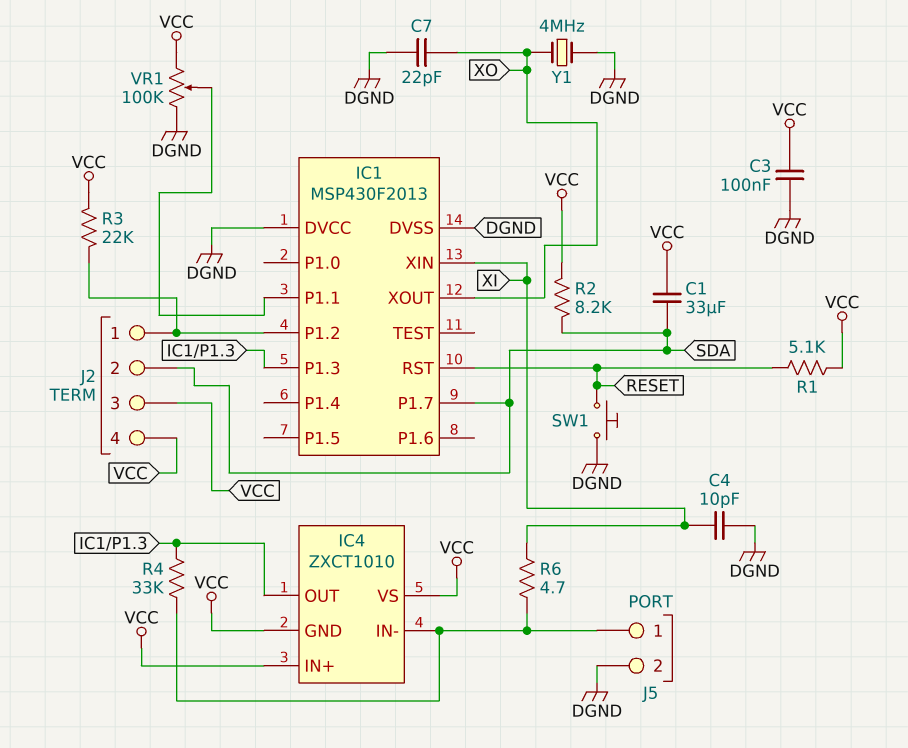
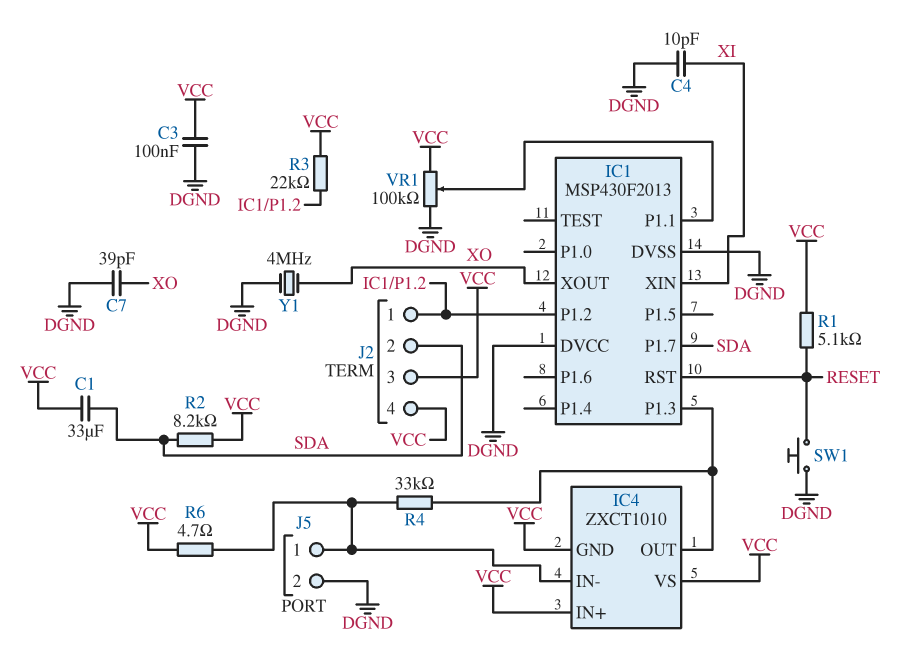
C7: 22pF (DGND, XO) -> 39pF (DGND, XO)
R6: 4.7 (IC4/IN-, XI) -> 4.7 (IC4/IN-, VCC)

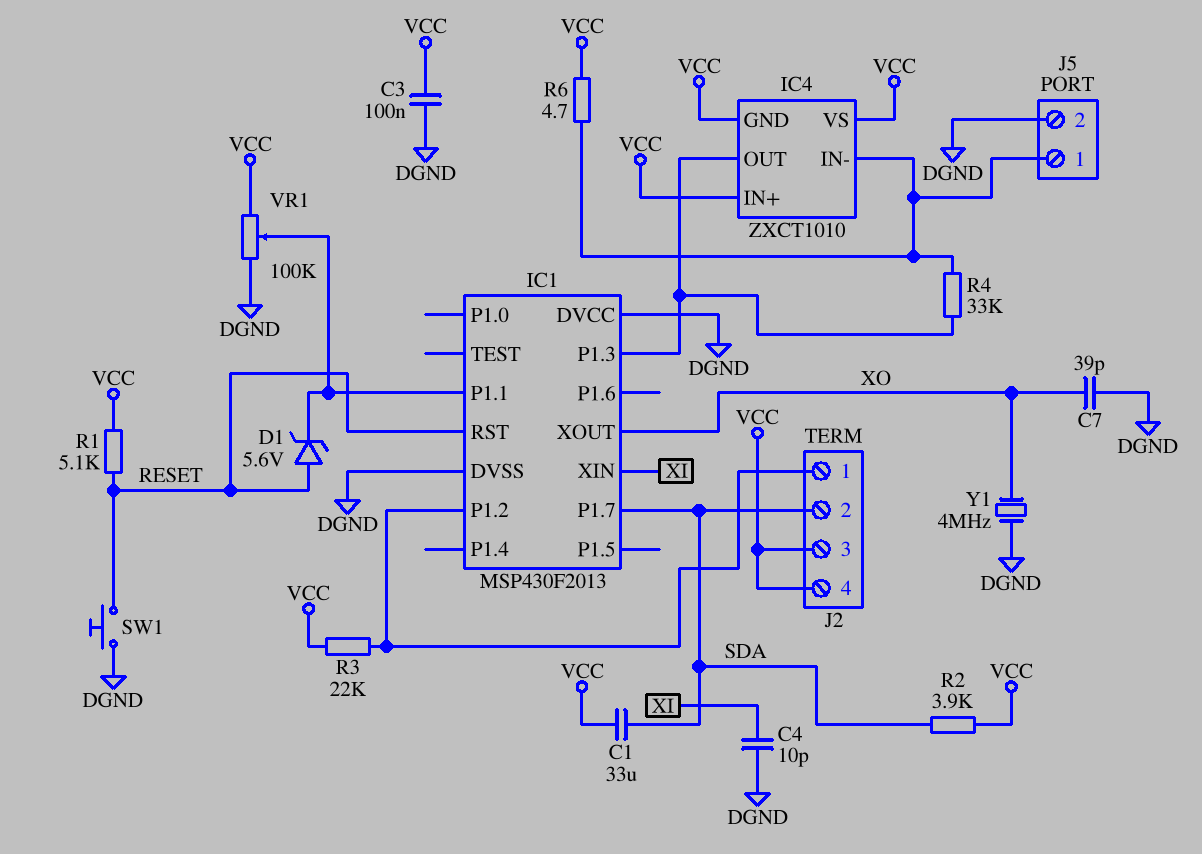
D1: none -> zener 5.6V (A RESET, K IC1/P1.1)
R2: 8.2k (SDA, VCC) -> 3.9k (SDA, VCC)

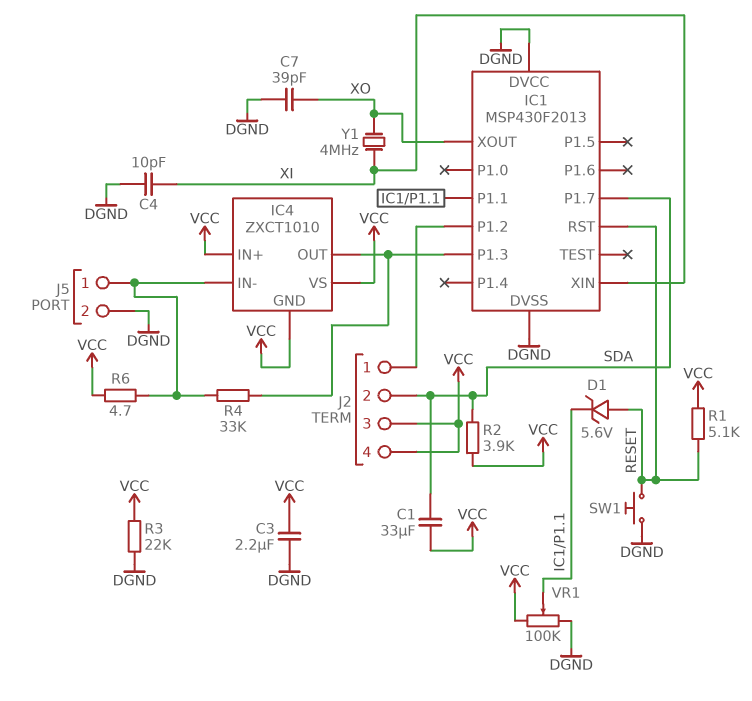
C3: 100nF (DGND, VCC) -> 2.2uF (DGND, VCC)
R3: 22k (IC1/P1.2, VCC) -> 22k (DGND, VCC)
Y1: 4MHz (DGND, XO) -> 4MHz (XI, XO)

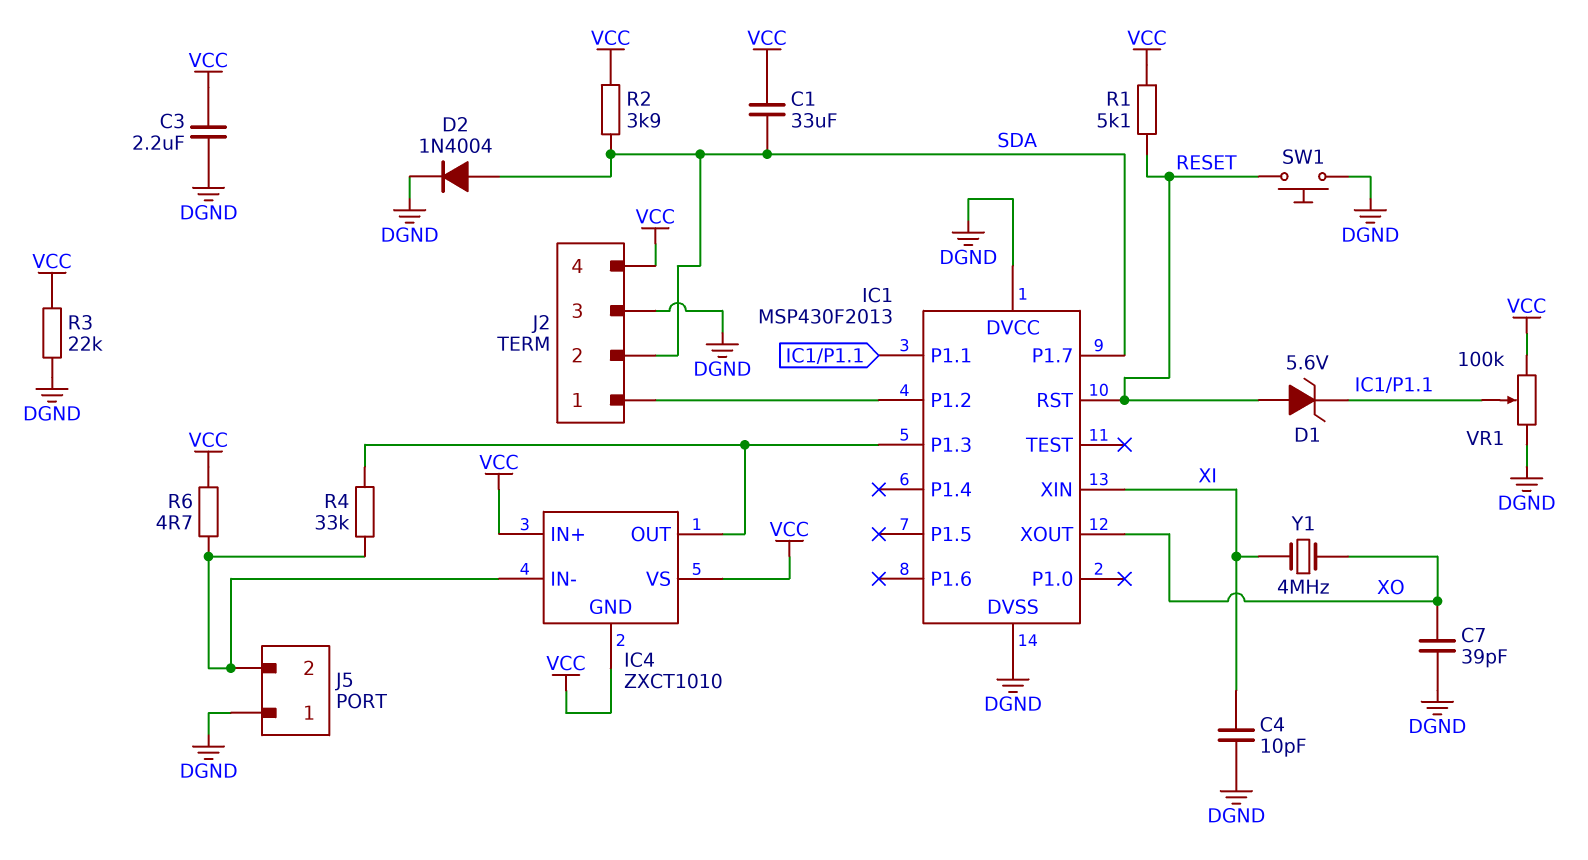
D2: none -> diode 1N4004 (A SDA, K DGND)
J2 pin 3: VCC -> DGND
J5 pin 1: IC4/IN- -> DGND
J5 pin 2: DGND -> IC4/IN-

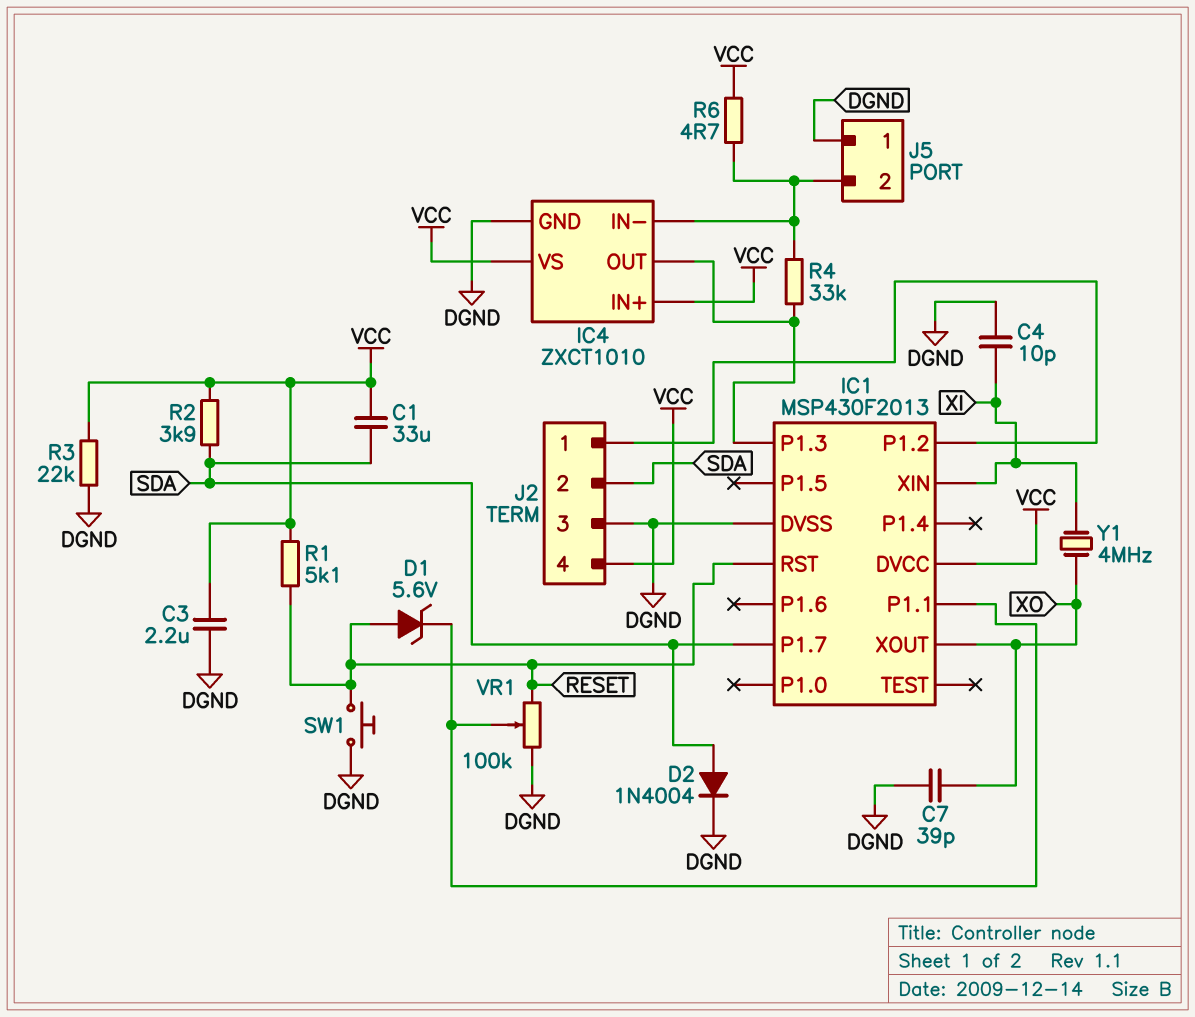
IC1 pin DVCC: DGND -> VCC
IC4 pin GND: VCC -> DGND
VR1: 100k (DGND, VCC, wiper IC1/P1.1) -> 100k (DGND, RESET, wiper IC1/P1.1)

